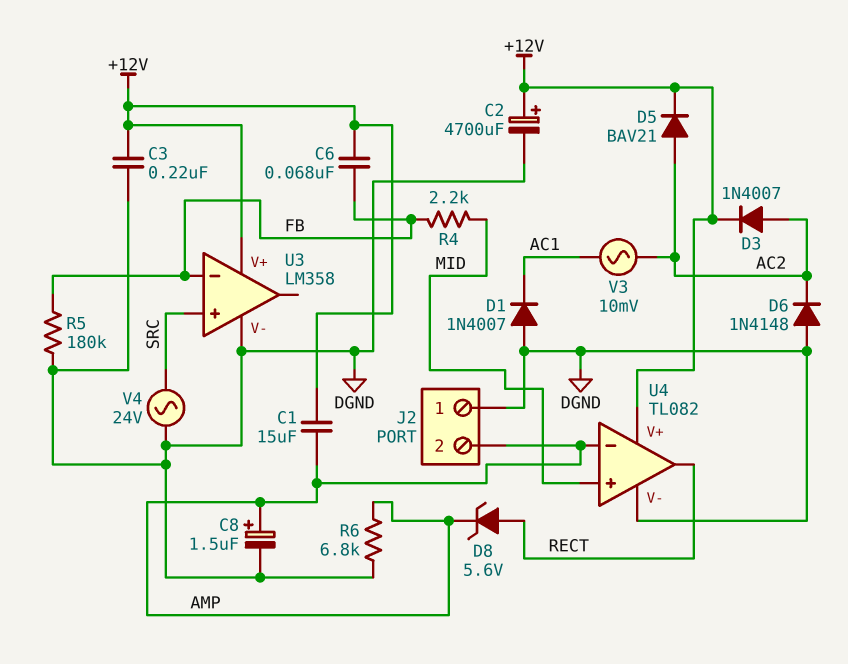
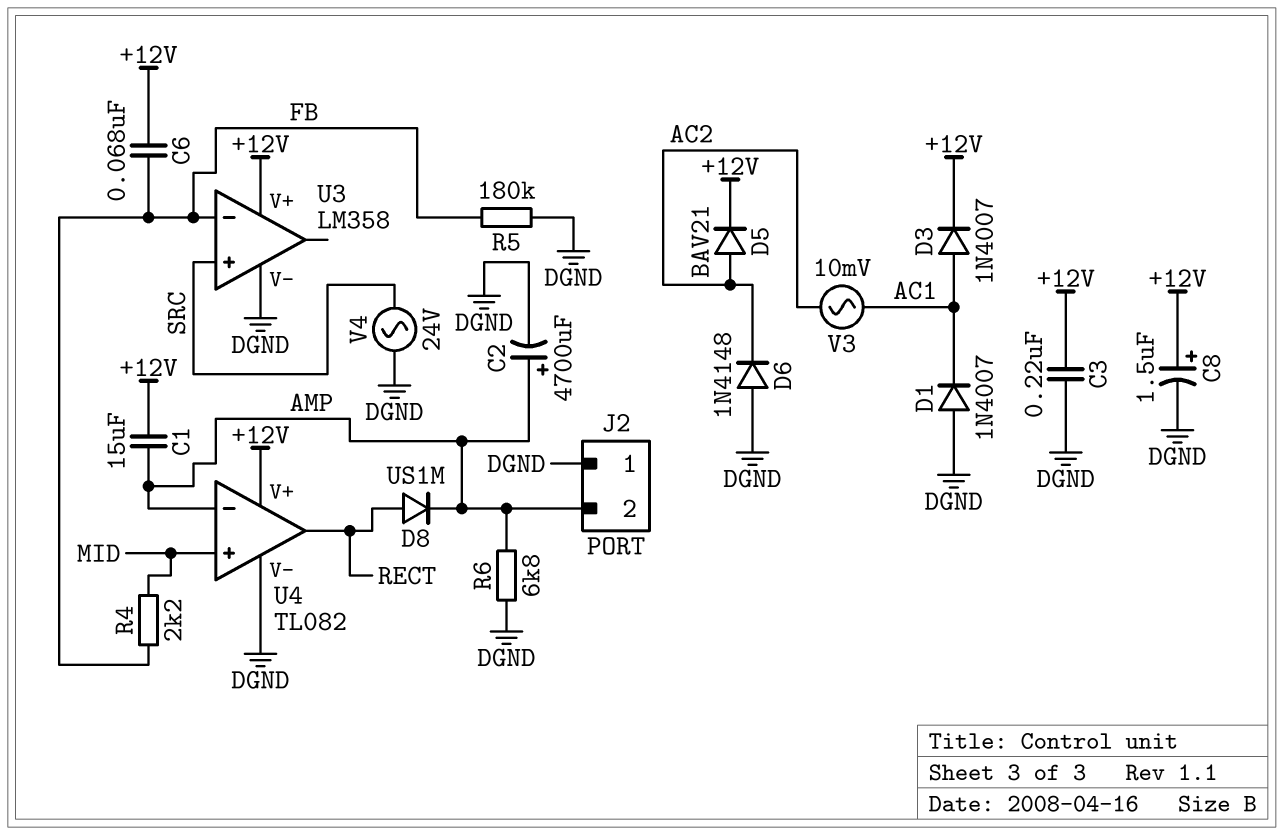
C2: 4700uF (plus +12V, minus DGND) -> 4700uF (plus AMP, minus DGND)
C8: 1.5uF (plus AMP, minus DGND) -> 1.5uF (plus +12V, minus DGND)
D3: diode 1N4007 (A AC2, K +12V) -> diode 1N4007 (A AC1, K +12V)
D8: zener 5.6V (A RECT, K AMP) -> diode US1M (A RECT, K AMP)

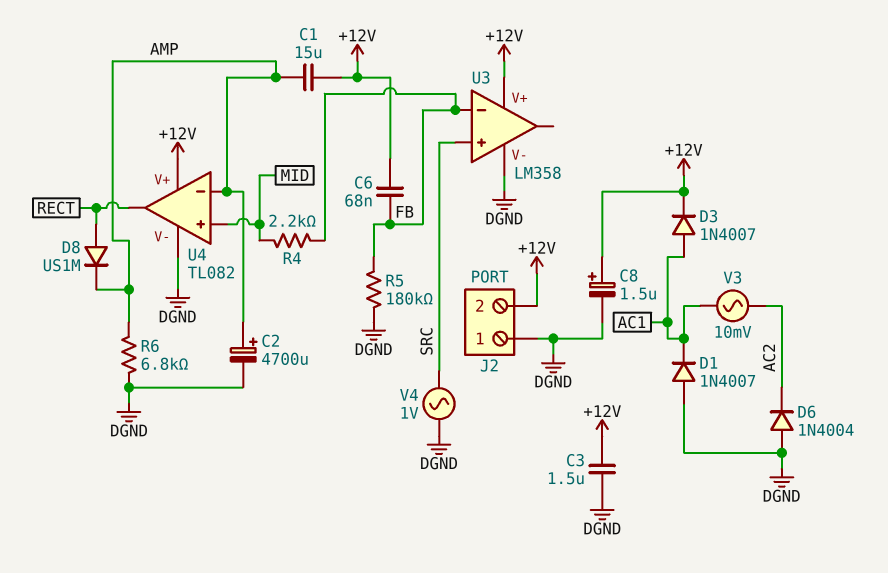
C3: 220nF (+12V, DGND) -> 1.5uF (+12V, DGND)
D5: diode BAV21 (A AC2, K +12V) -> none
D6: diode 1N4148 (A DGND, K AC2) -> diode 1N4004 (A DGND, K AC2)
J2 pin 2: AMP -> +12V
V4: AC 24V (DGND, SRC) -> AC 1V (DGND, SRC)

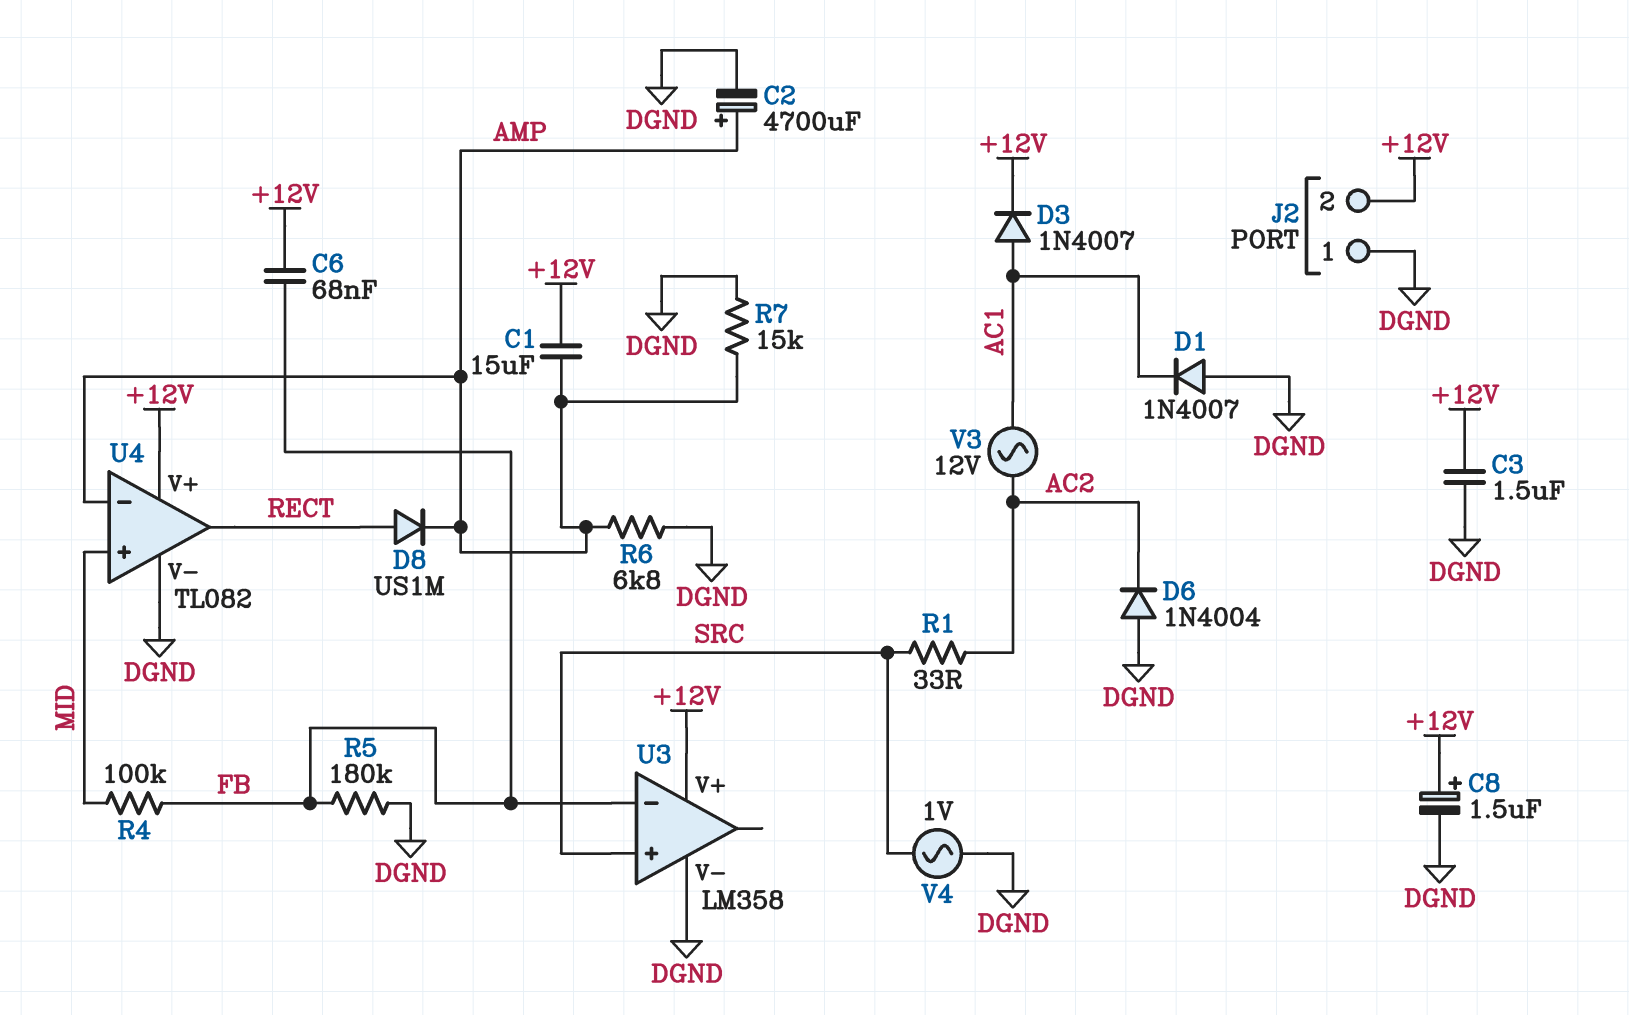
R1: none -> 33 (AC2, SRC)
R4: 2.2k (FB, MID) -> 100k (FB, MID)
R7: none -> 15k (AMP, DGND)
V3: AC 10mV (AC1, AC2) -> AC 12V (AC1, AC2)

